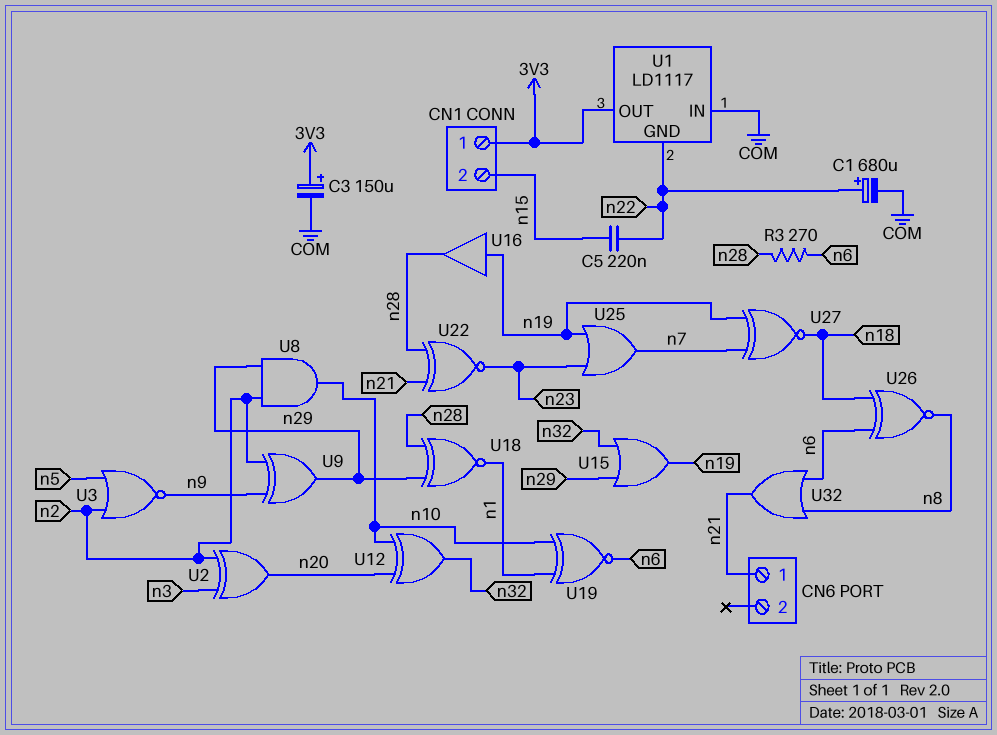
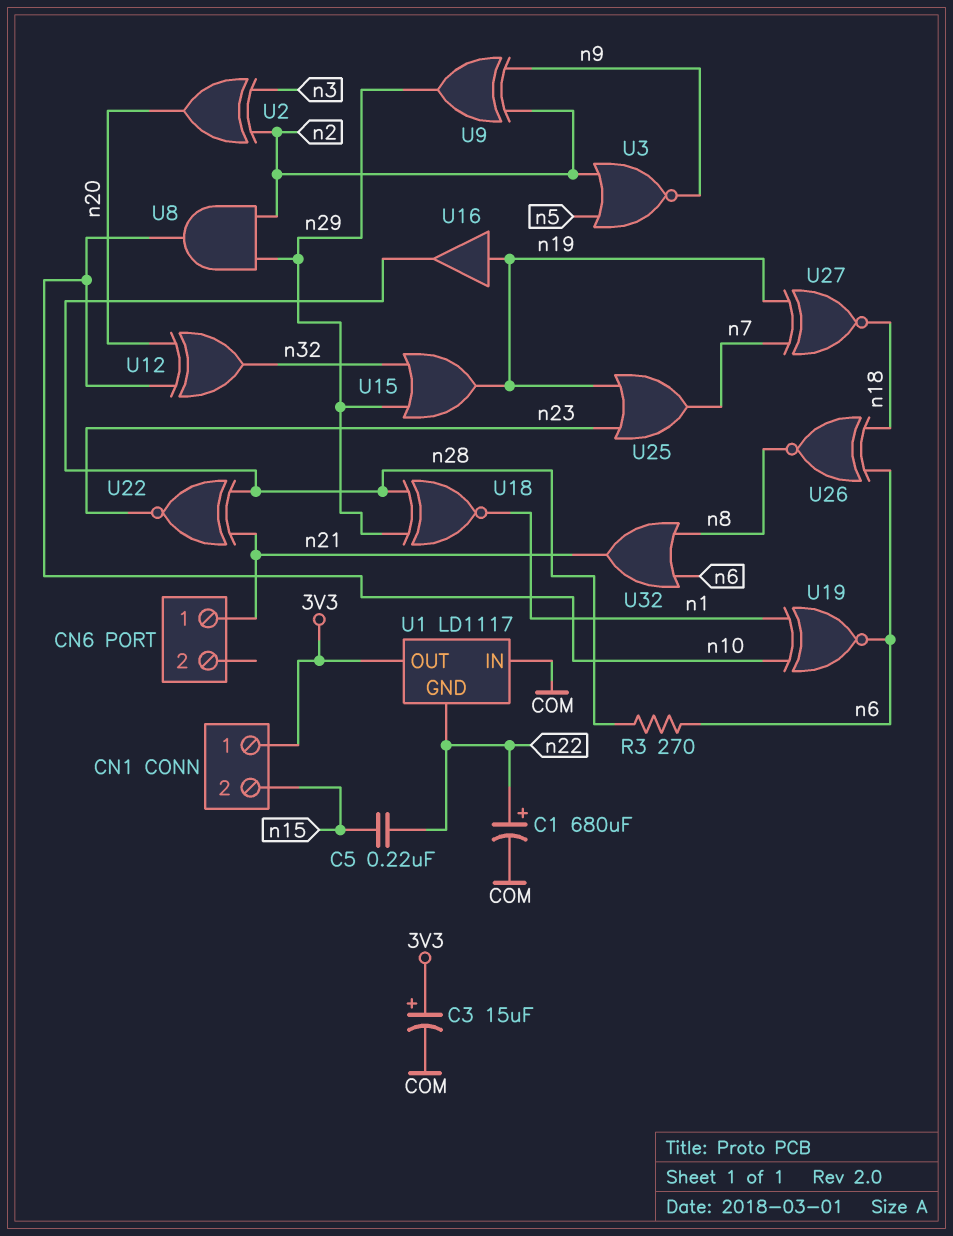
C3: 150uF (plus 3V3, minus COM) -> 15uF (plus 3V3, minus COM)

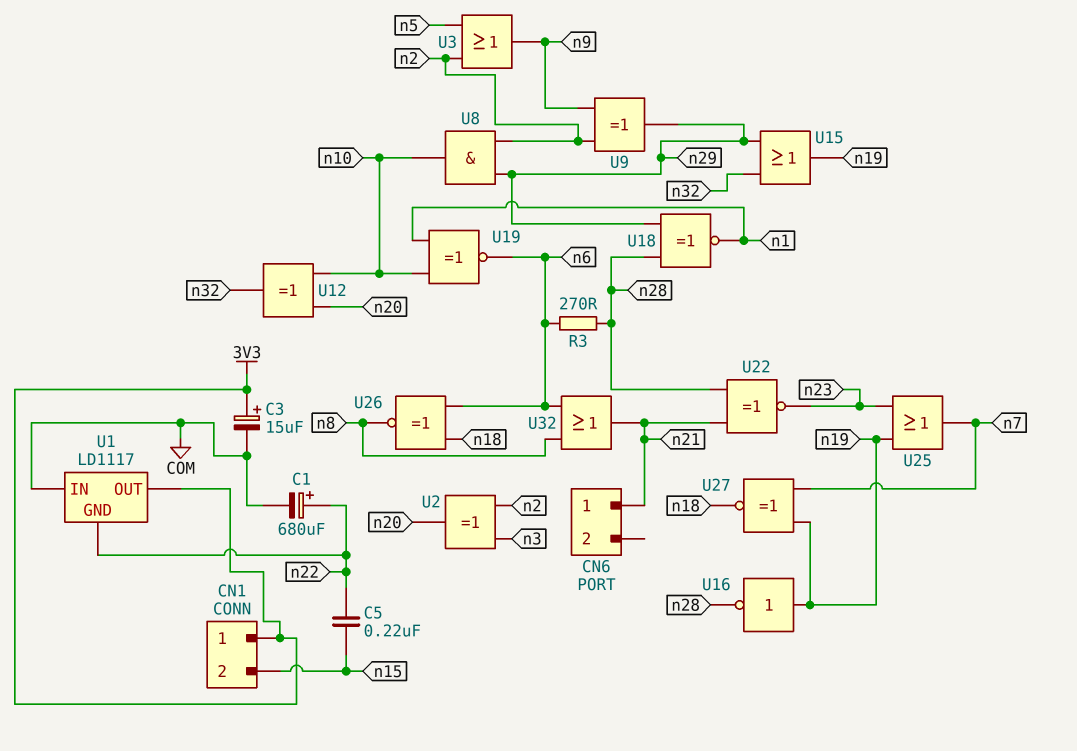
U3: NOR (in n2, in n5, out n9) -> OR (in n2, in n5, out n9)
U16: buffer (in n19, out n28) -> NOT (in n19, out n28)

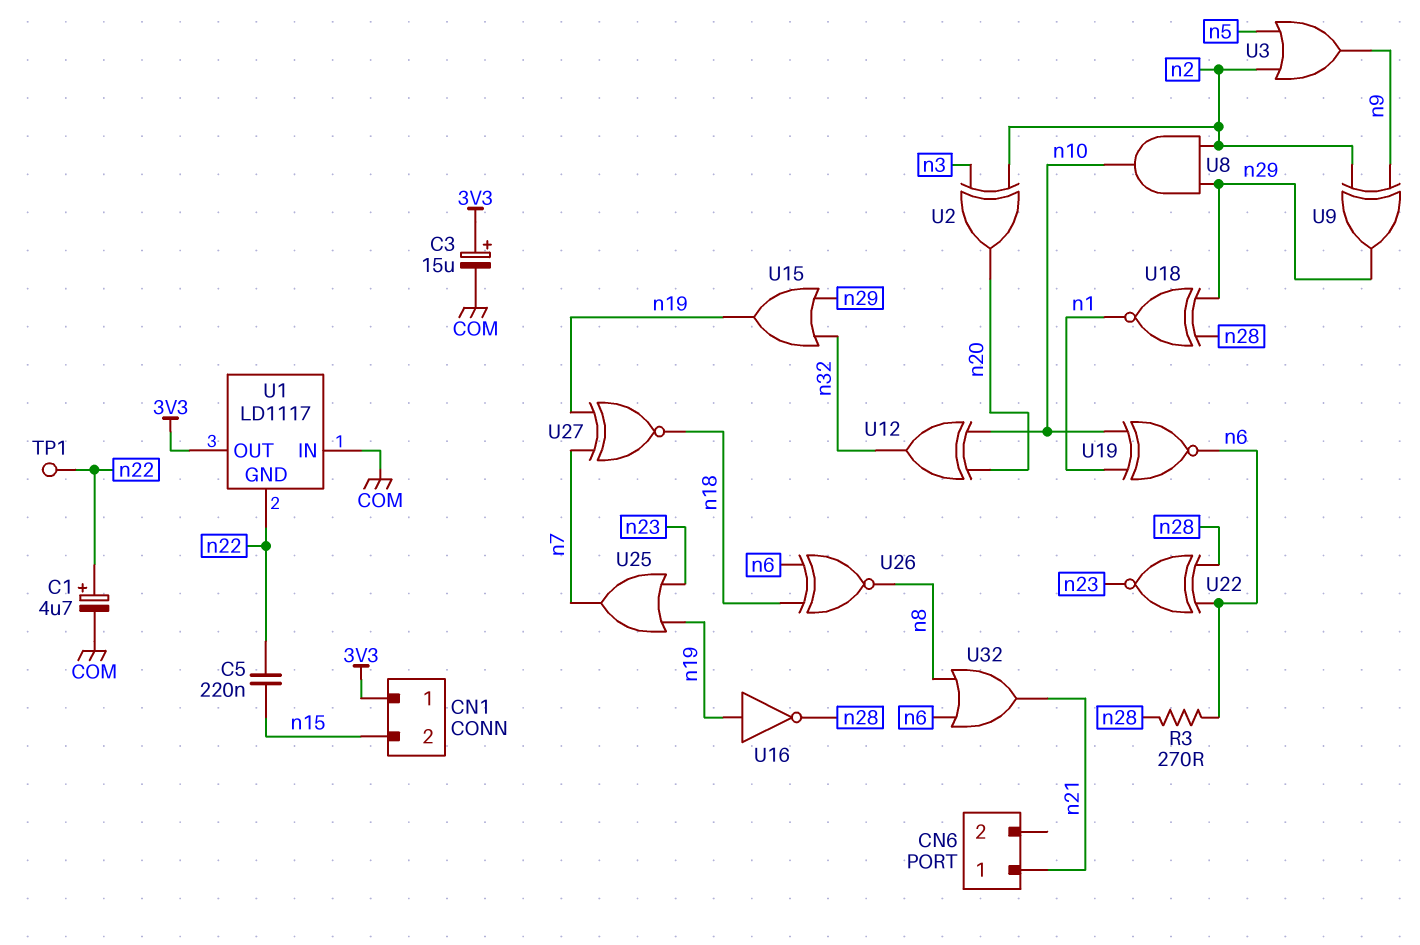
C1: 680uF (plus n22, minus COM) -> 4.7uF (plus n22, minus COM)
TP1: none -> test point (n22)
U22: XNOR (in n21, in n28, out n23) -> XNOR (in n6, in n28, out n23)

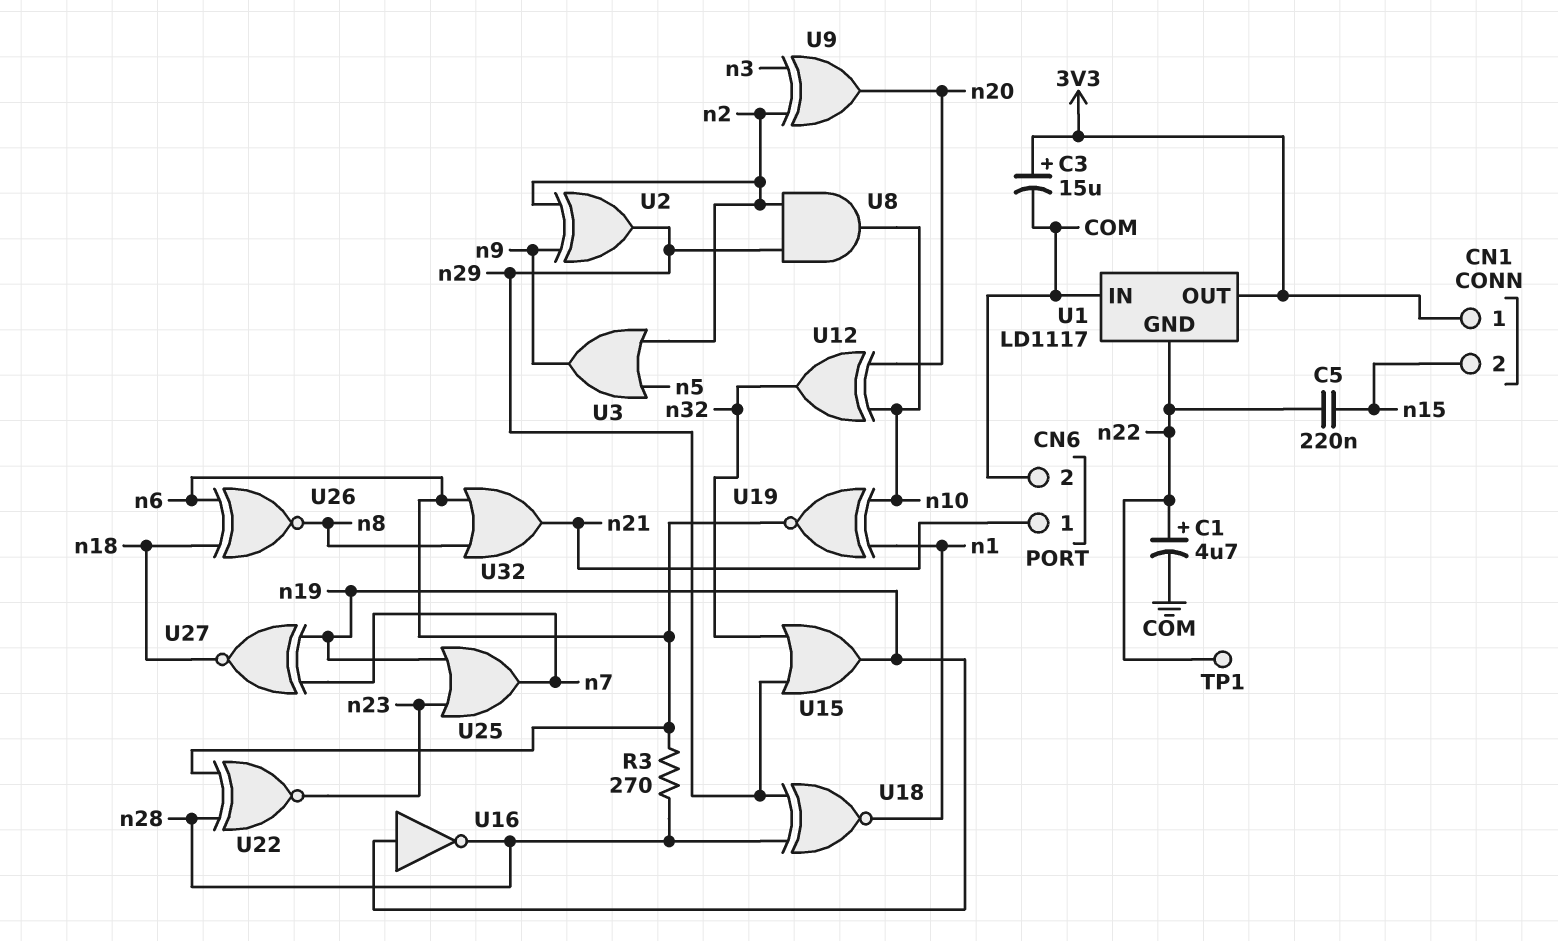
CN6 pin 2: none -> COM
U2: XOR (in n2, in n3, out n20) -> XOR (in n2, in n9, out n29)
U9: XOR (in n2, in n9, out n29) -> XOR (in n2, in n3, out n20)

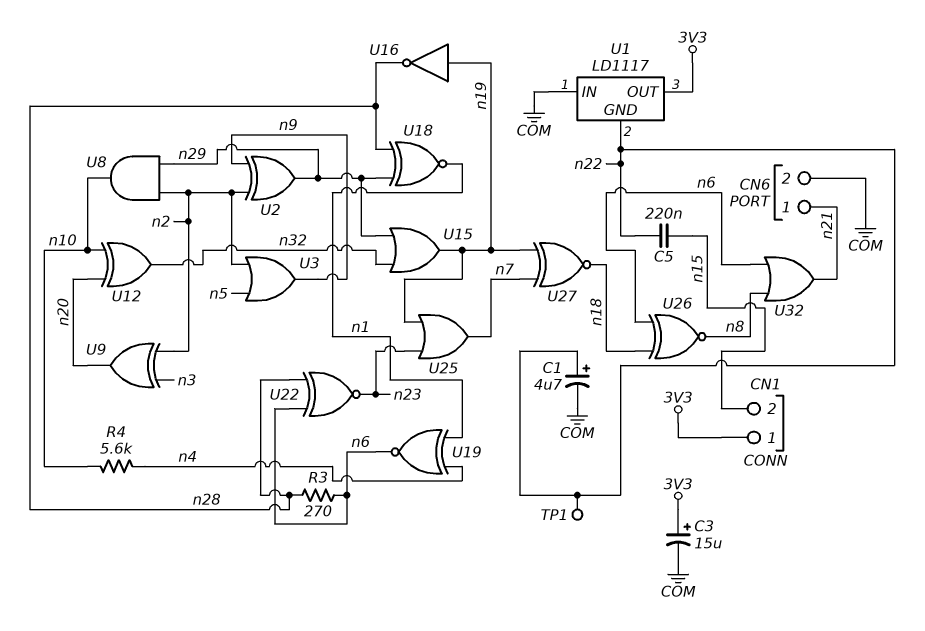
R4: none -> 5.6k (n4, n10)
U19: XNOR (in n1, in n10, out n6) -> XNOR (in n1, in n4, out n6)

